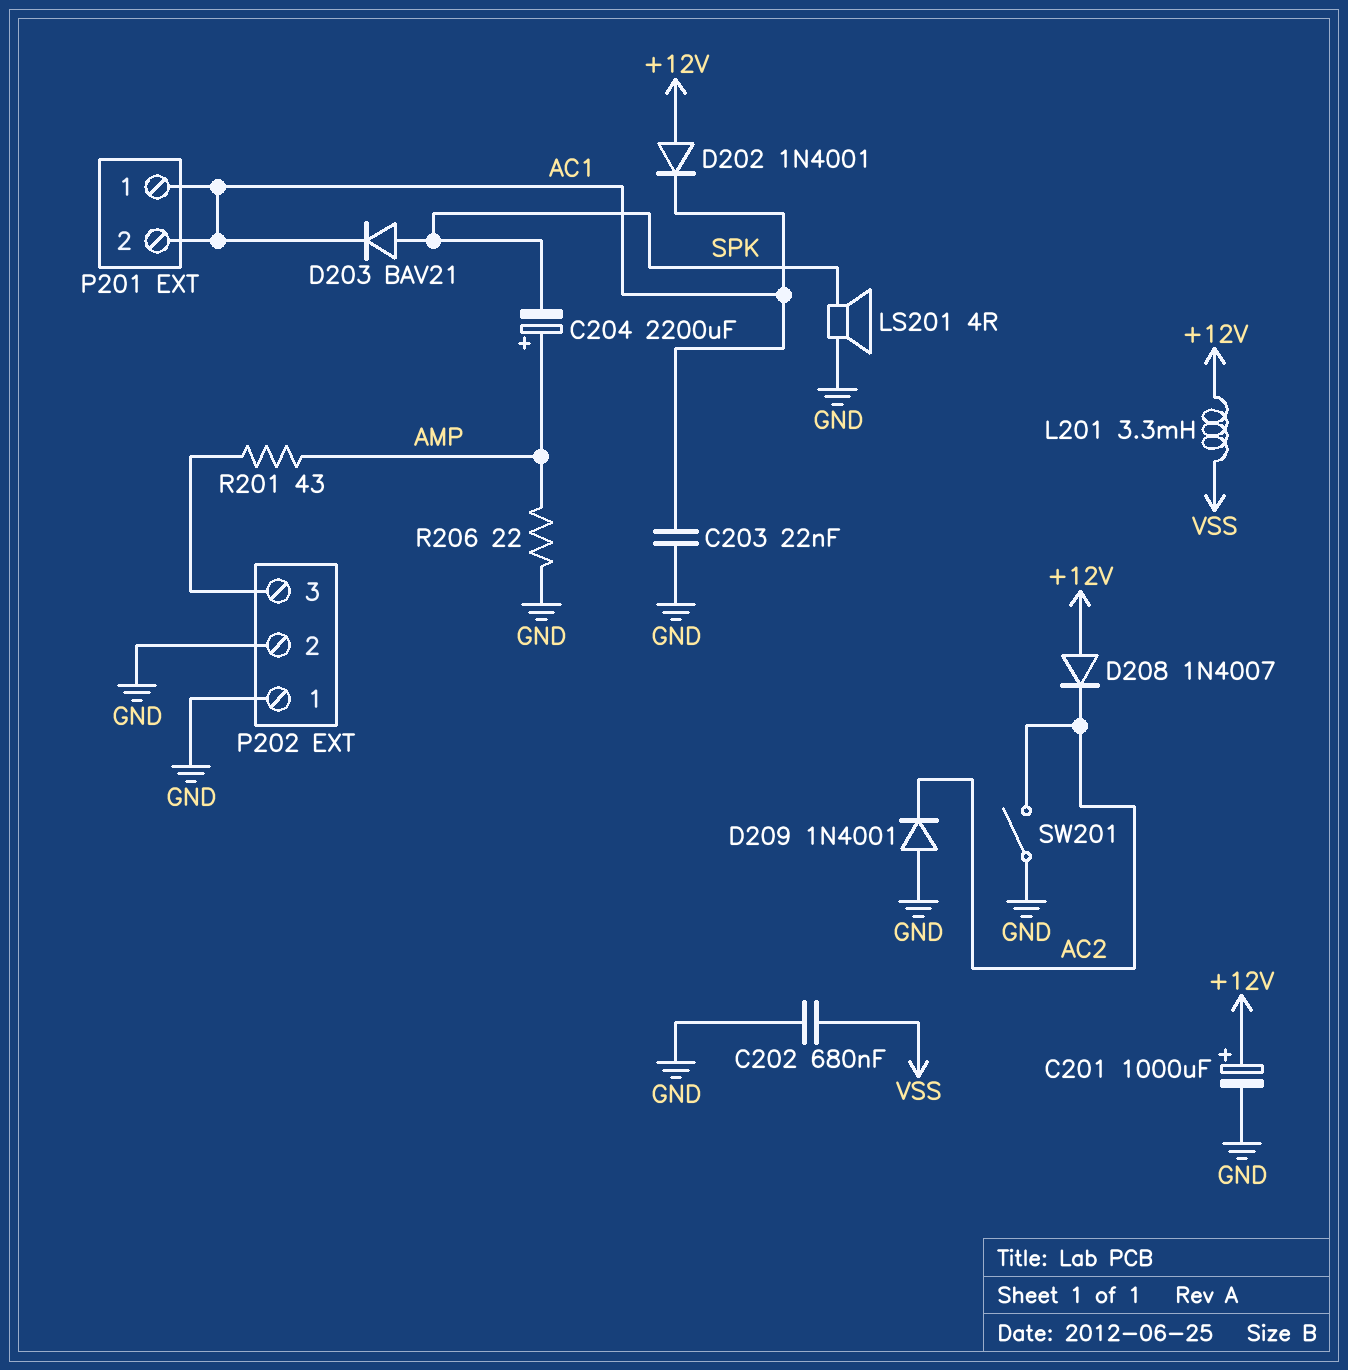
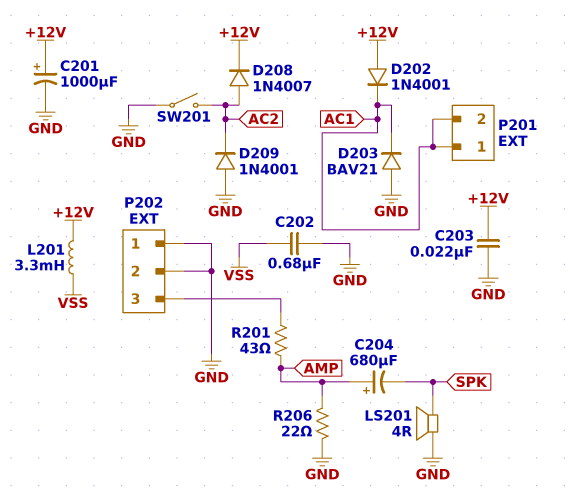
C203: 22nF (AC1, GND) -> 22nF (+12V, GND)
C204: 2200uF (plus AMP, minus SPK) -> 680uF (plus AMP, minus SPK)
D203: diode BAV21 (A SPK, K AC1) -> diode BAV21 (A GND, K AC1)
D208: diode 1N4007 (A +12V, K AC2) -> diode 1N4007 (A AC2, K +12V)

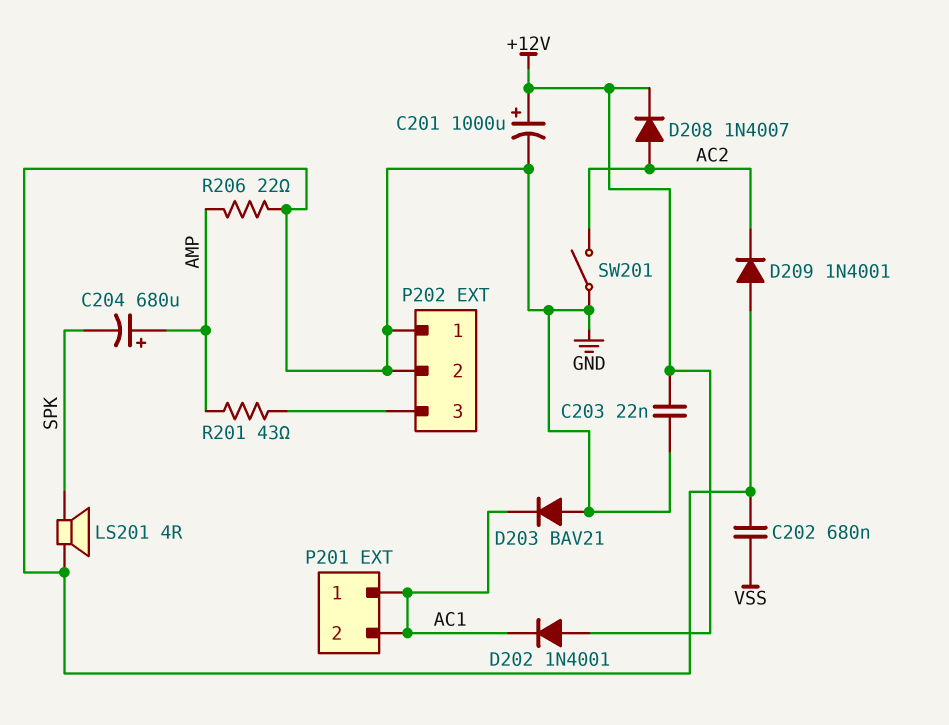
L201: 3.3mH (+12V, VSS) -> none

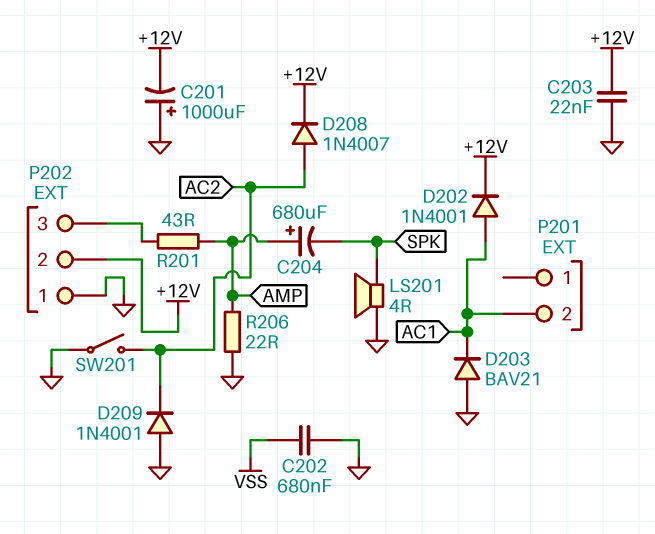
C201: 1000uF (plus +12V, minus GND) -> 1000uF (plus GND, minus +12V)
D202: diode 1N4001 (A +12V, K AC1) -> diode 1N4001 (A AC1, K +12V)
P201 pin 1: AC1 -> none
P202 pin 2: GND -> +12V

